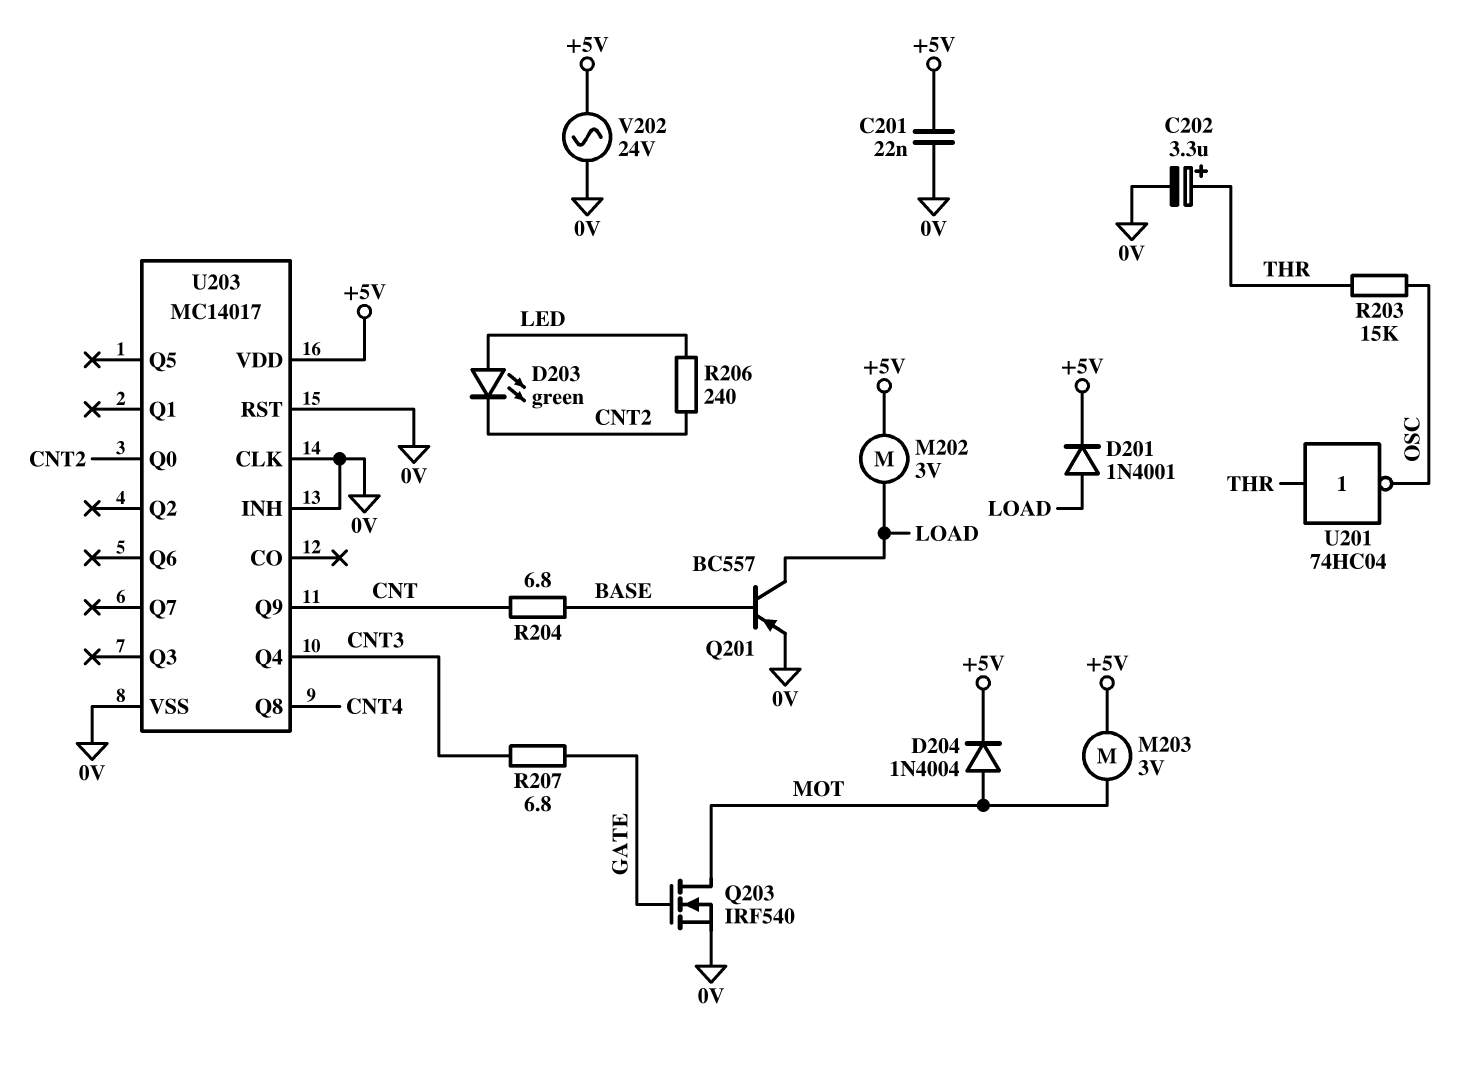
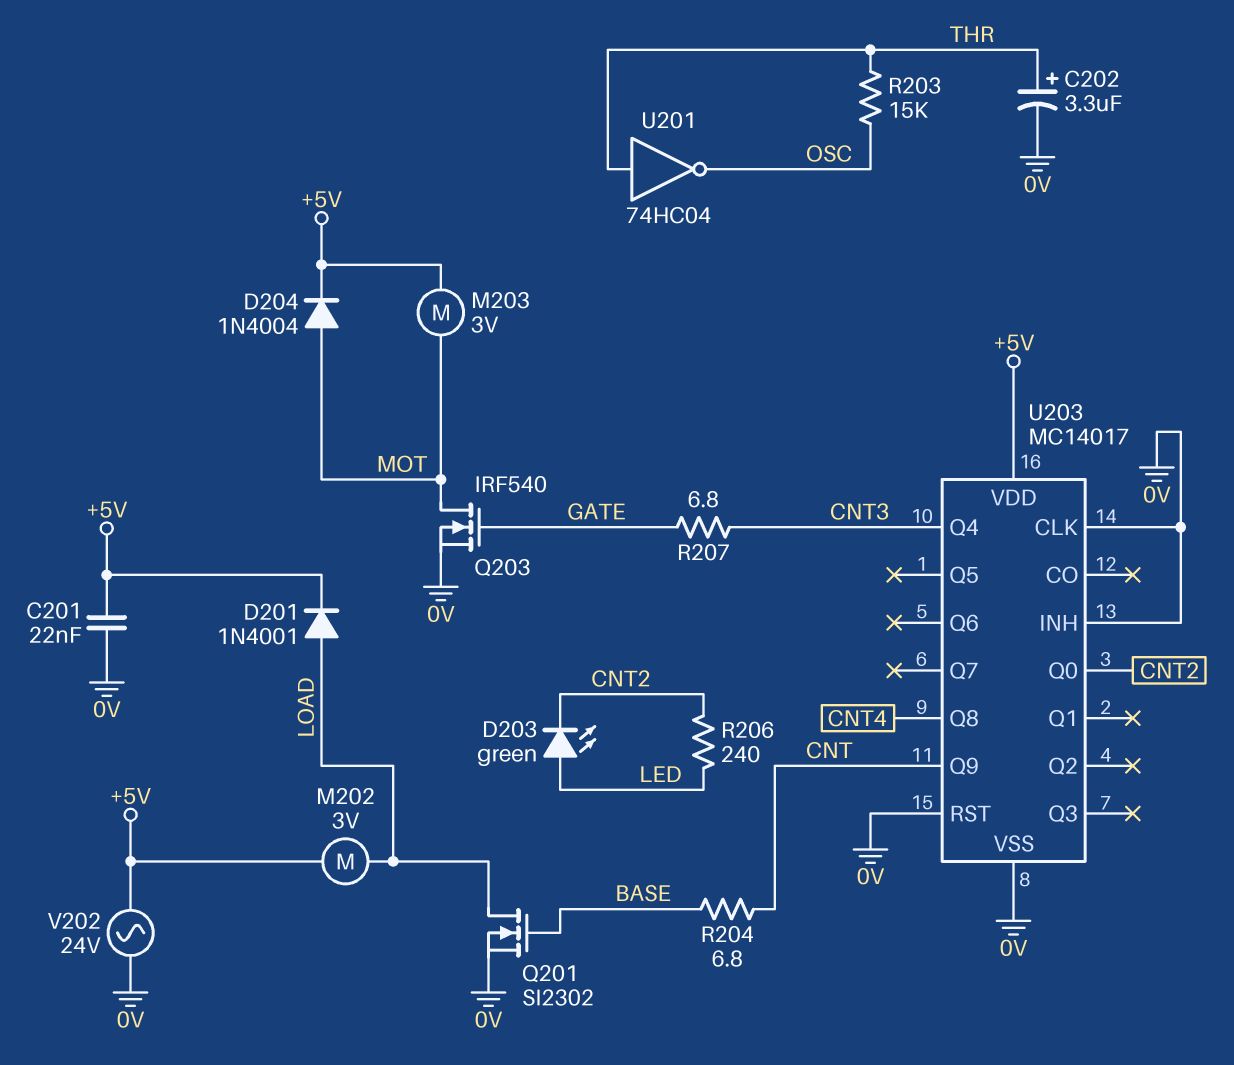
Q201: PNP BC557 (B BASE, C LOAD, E 0V) -> NMOS SI2302 (G BASE, D LOAD, S 0V)

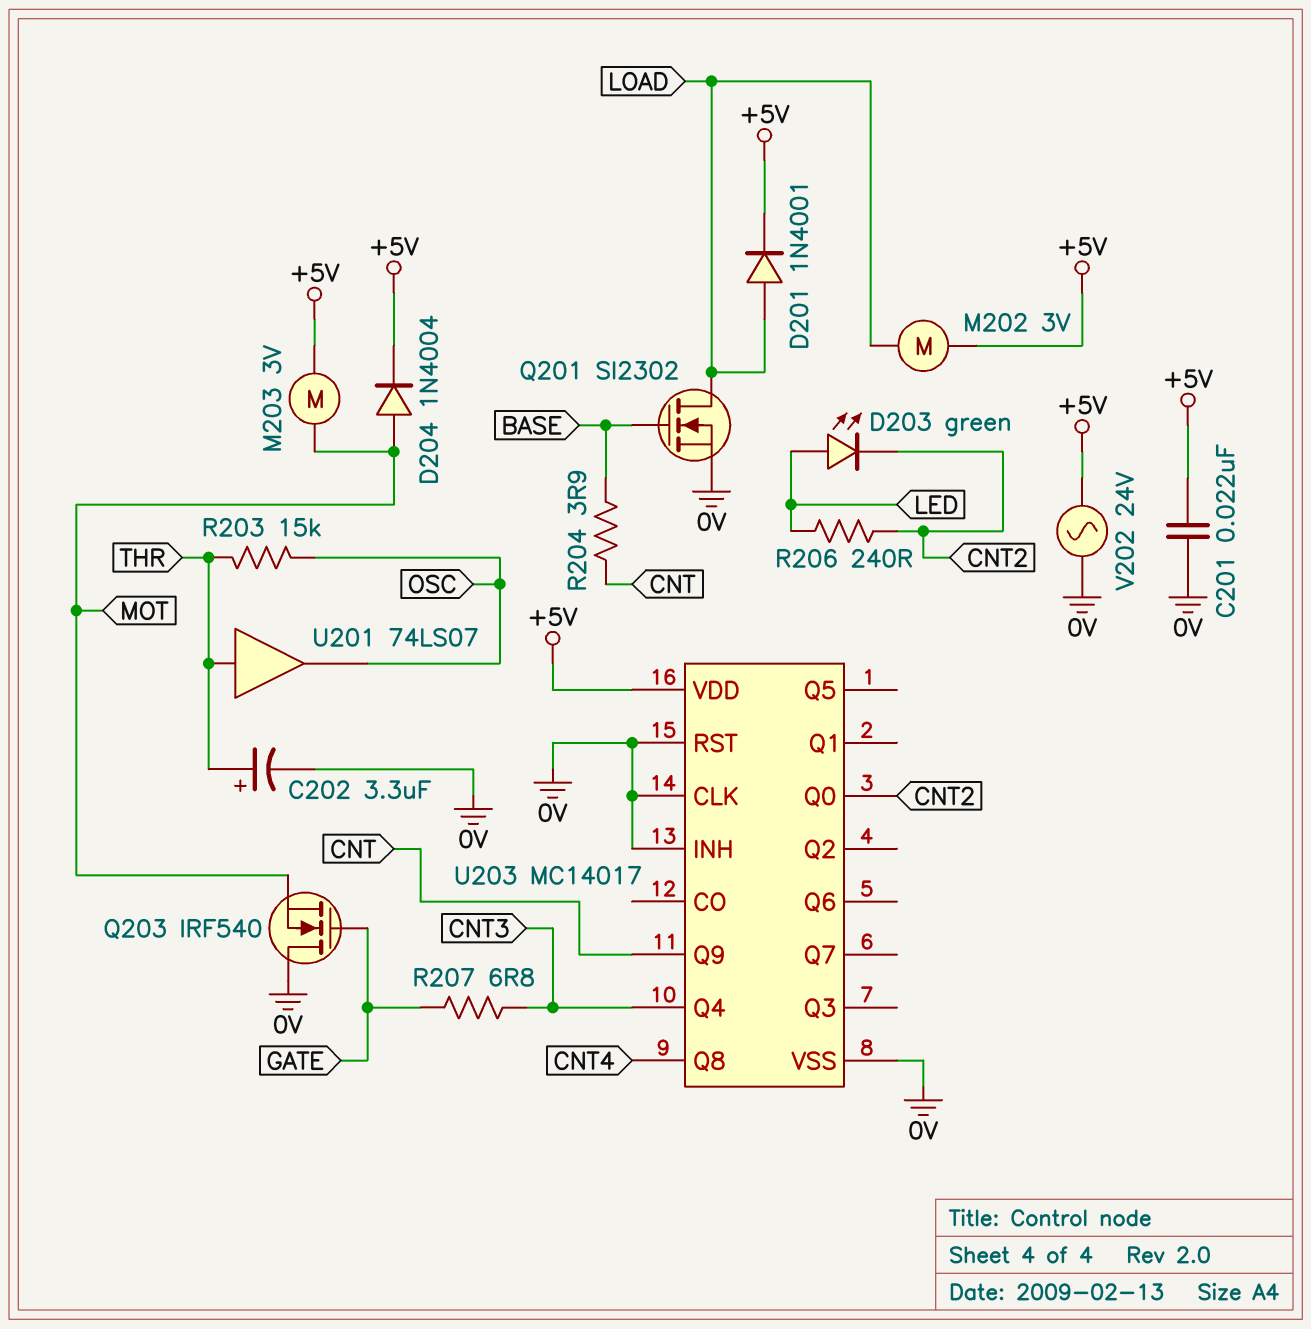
Q203: NMOS IRF540 (G GATE, D MOT, S 0V) -> NMOS IRF540 (G GATE, D 0V, S MOT)
R204: 6.8 (BASE, CNT) -> 3.9 (BASE, CNT)
U201: NOT 74HC04 (in THR, out OSC) -> buffer 74LS07 (in THR, out OSC)

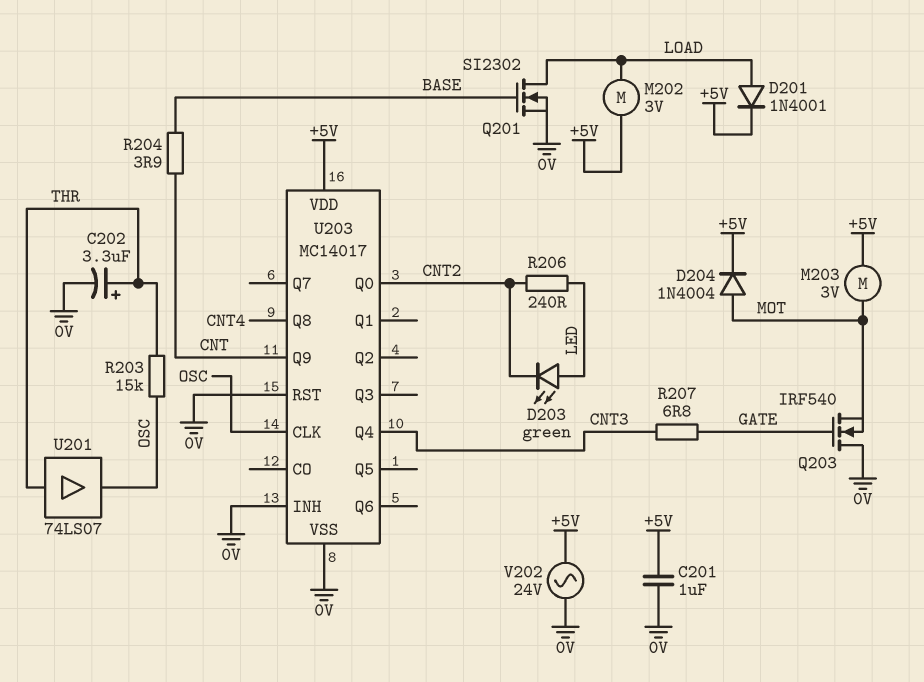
C201: 22nF (+5V, 0V) -> 1uF (+5V, 0V)
U203 pin CLK: 0V -> OSC

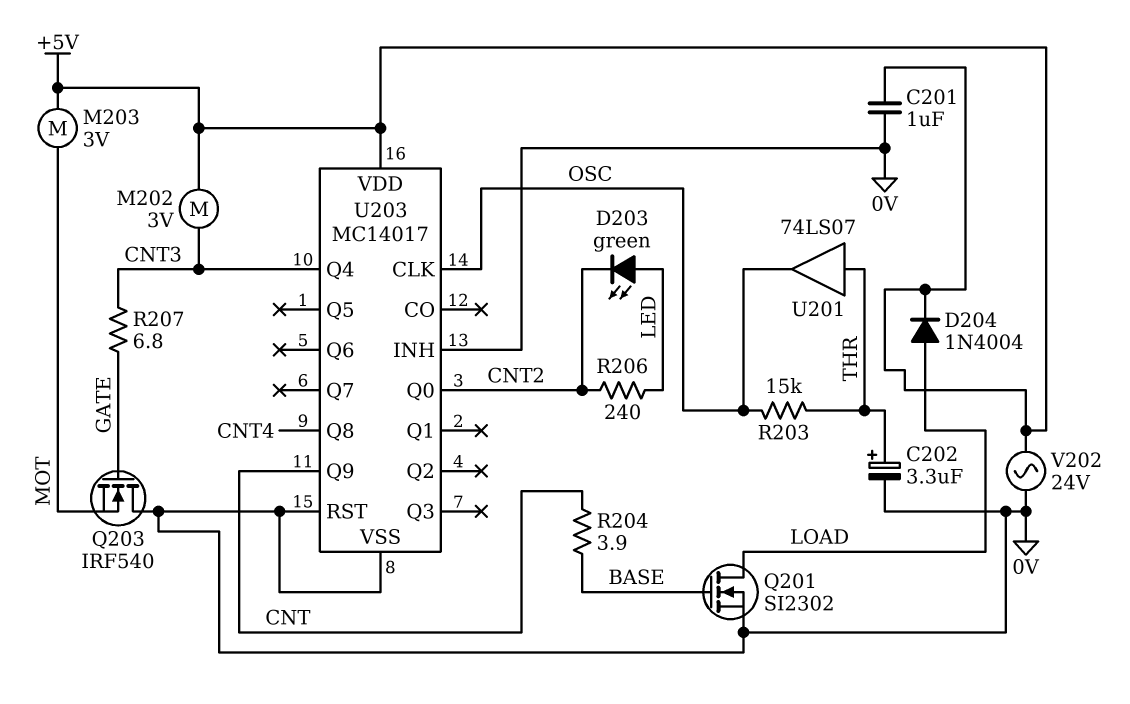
D201: diode 1N4001 (A LOAD, K +5V) -> none
D204: diode 1N4004 (A MOT, K +5V) -> diode 1N4004 (A LOAD, K +5V)
M202: motor 3V (+5V, LOAD) -> motor 3V (+5V, CNT3)

